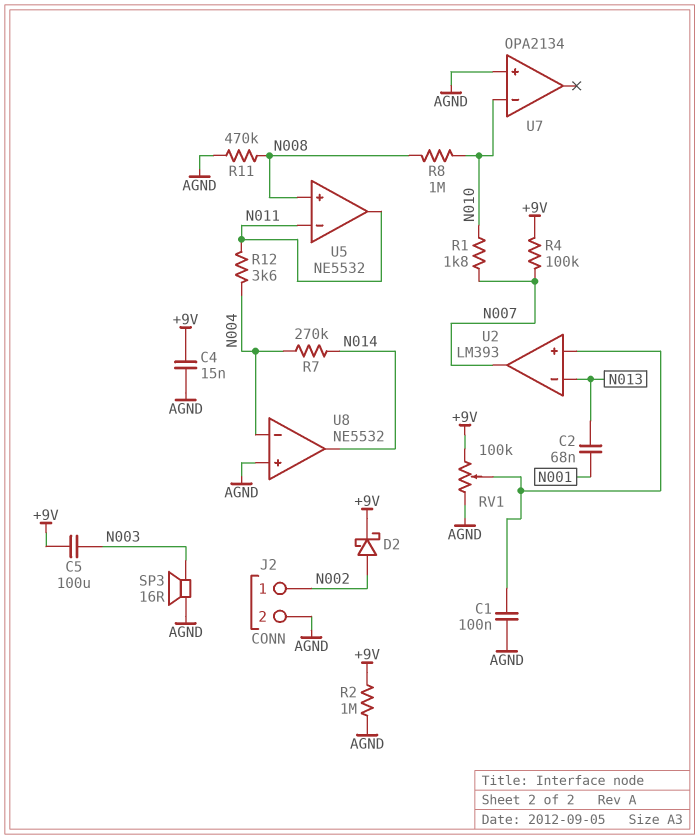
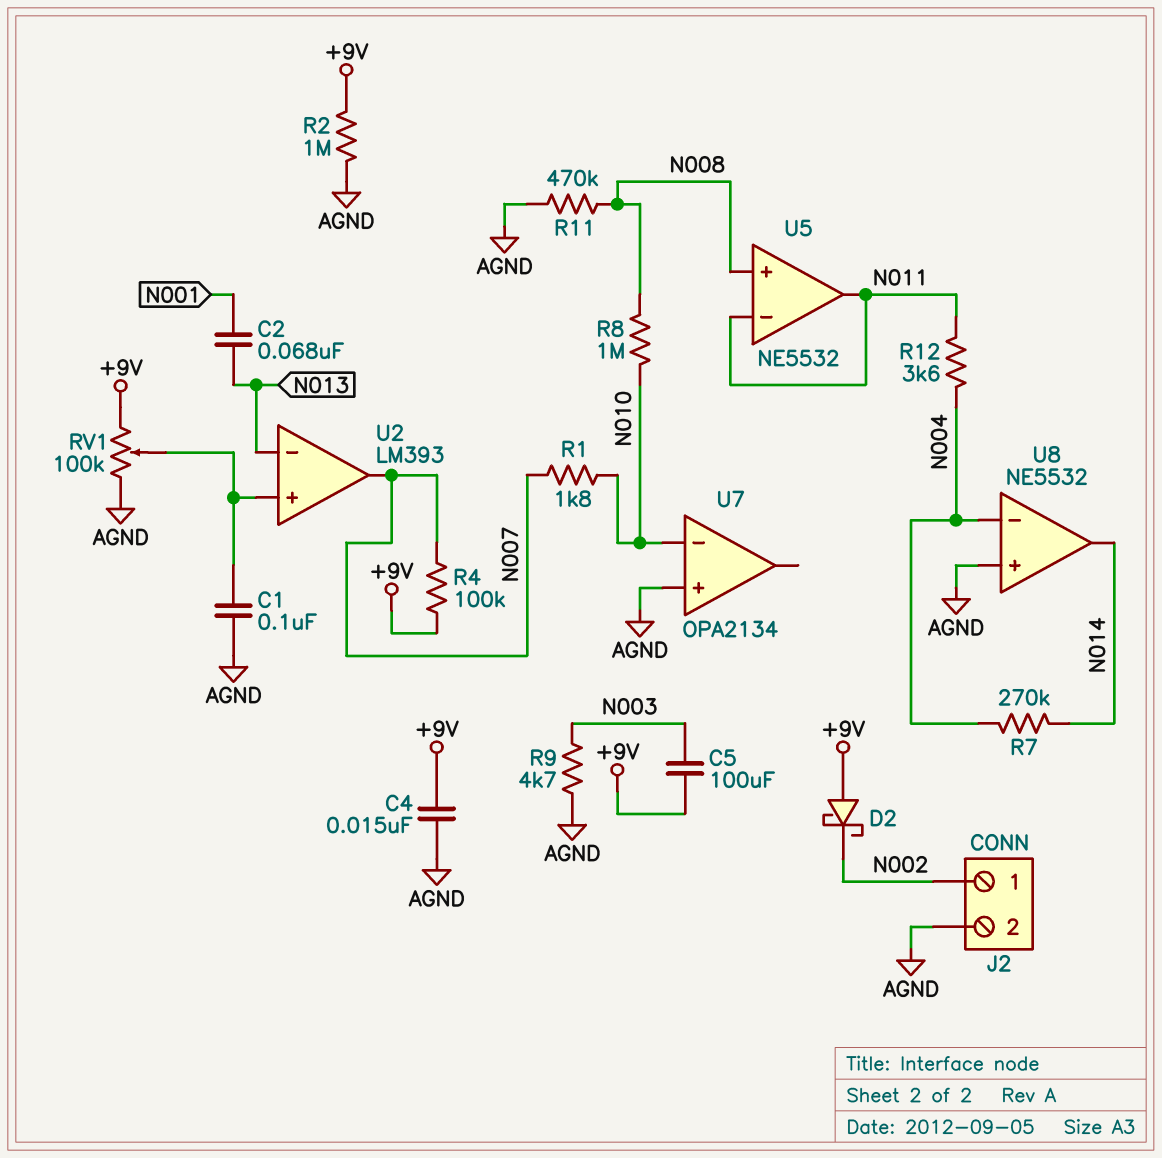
D2: schottky (A N002, K +9V) -> schottky (A +9V, K N002)
R9: none -> 4.7k (AGND, N003)
SP3: speaker 16R (AGND, N003) -> none

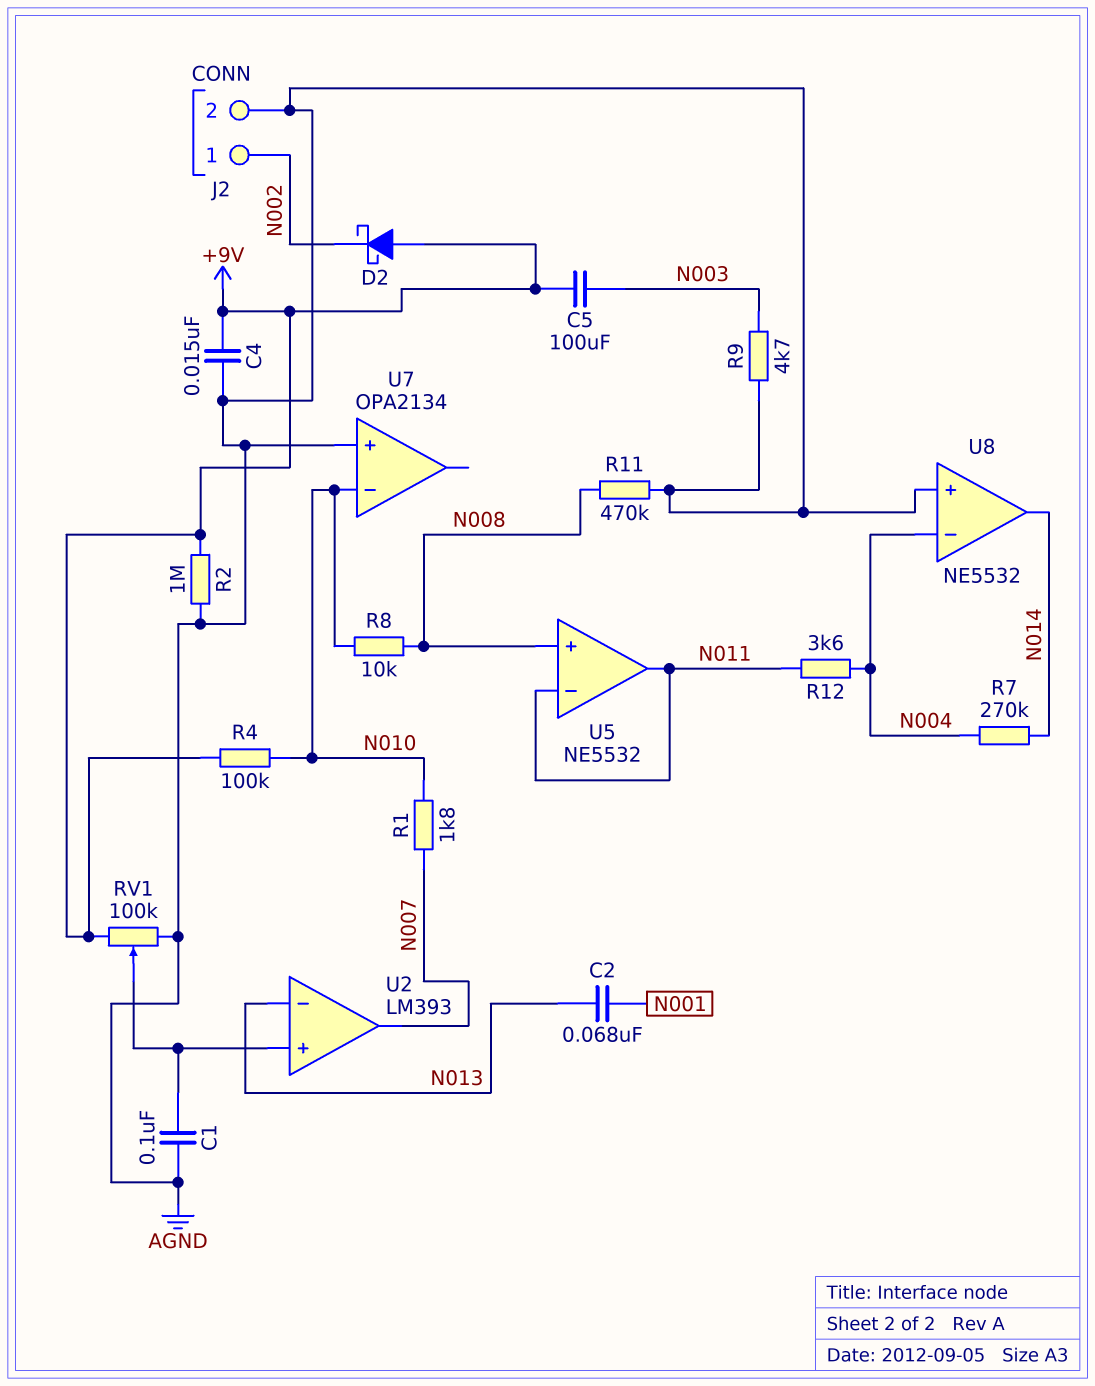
R4: 100k (+9V, N007) -> 100k (+9V, N010)
R8: 1M (N008, N010) -> 10k (N008, N010)

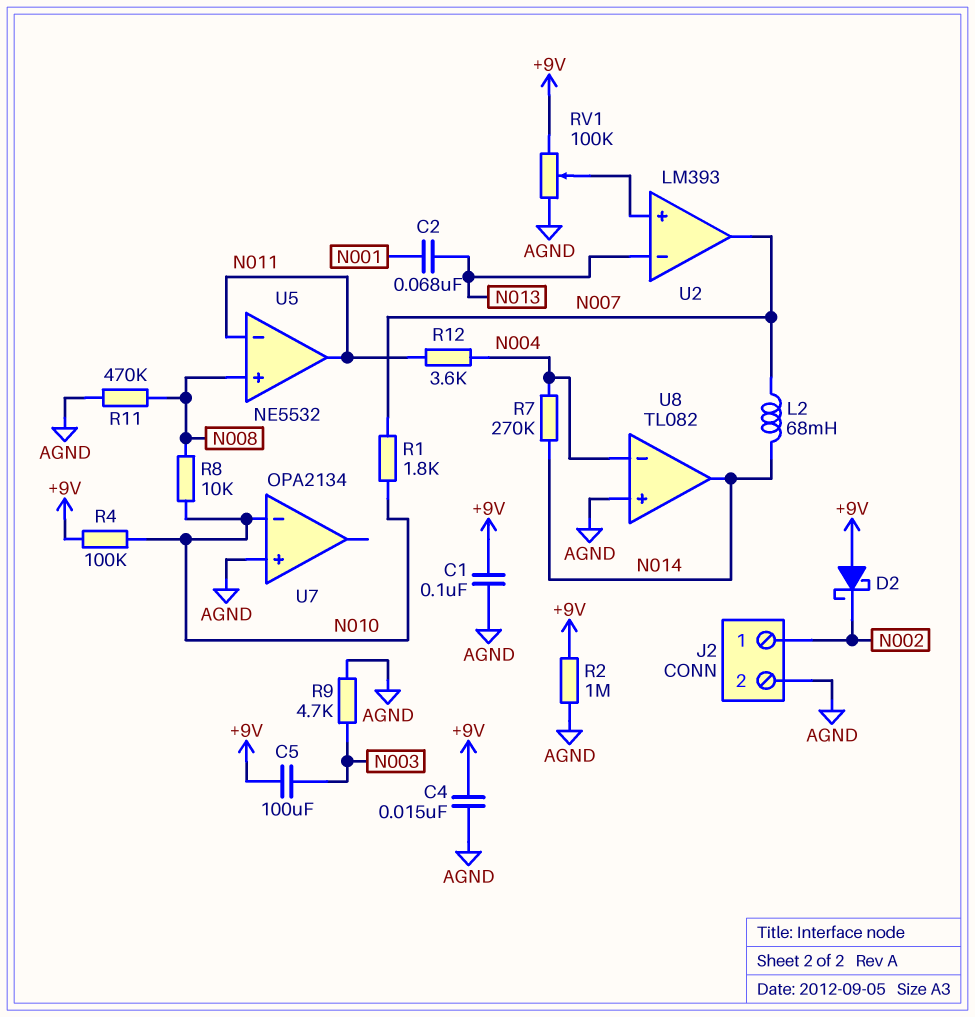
C1: 100nF (AGND, U2/in+) -> 100nF (+9V, AGND)
L2: none -> 68mH (N007, N014)
U8: NE5532 -> TL082

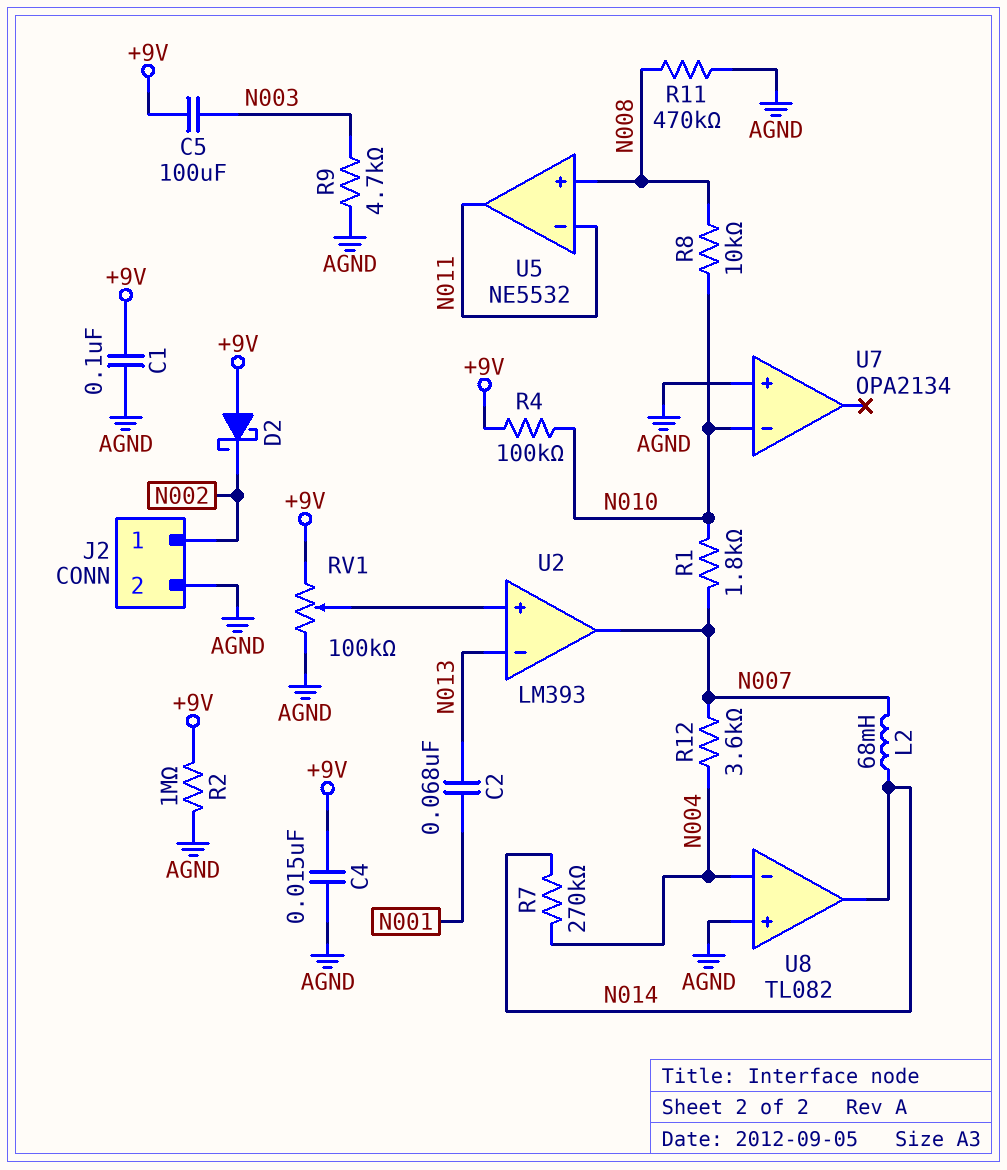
R12: 3.6k (N004, N011) -> 3.6k (N004, N007)

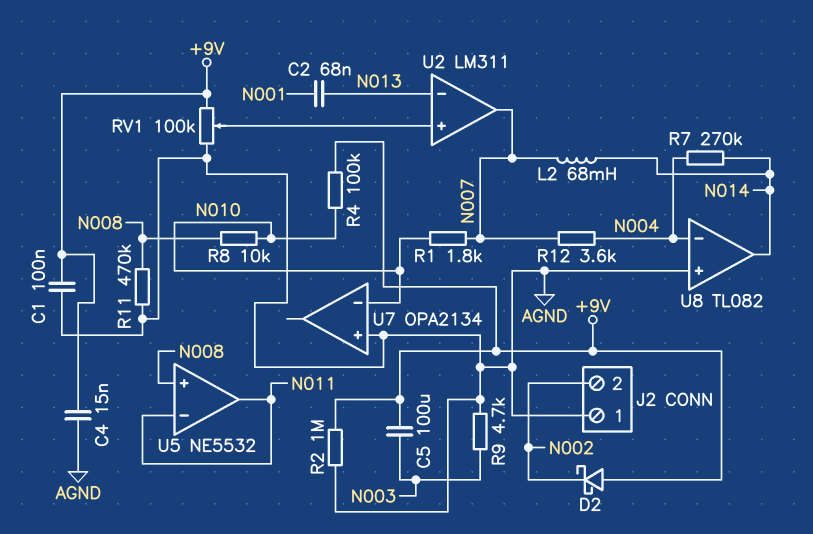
J2 pin 1: N002 -> AGND
J2 pin 2: AGND -> N002
U2: LM393 -> LM311

